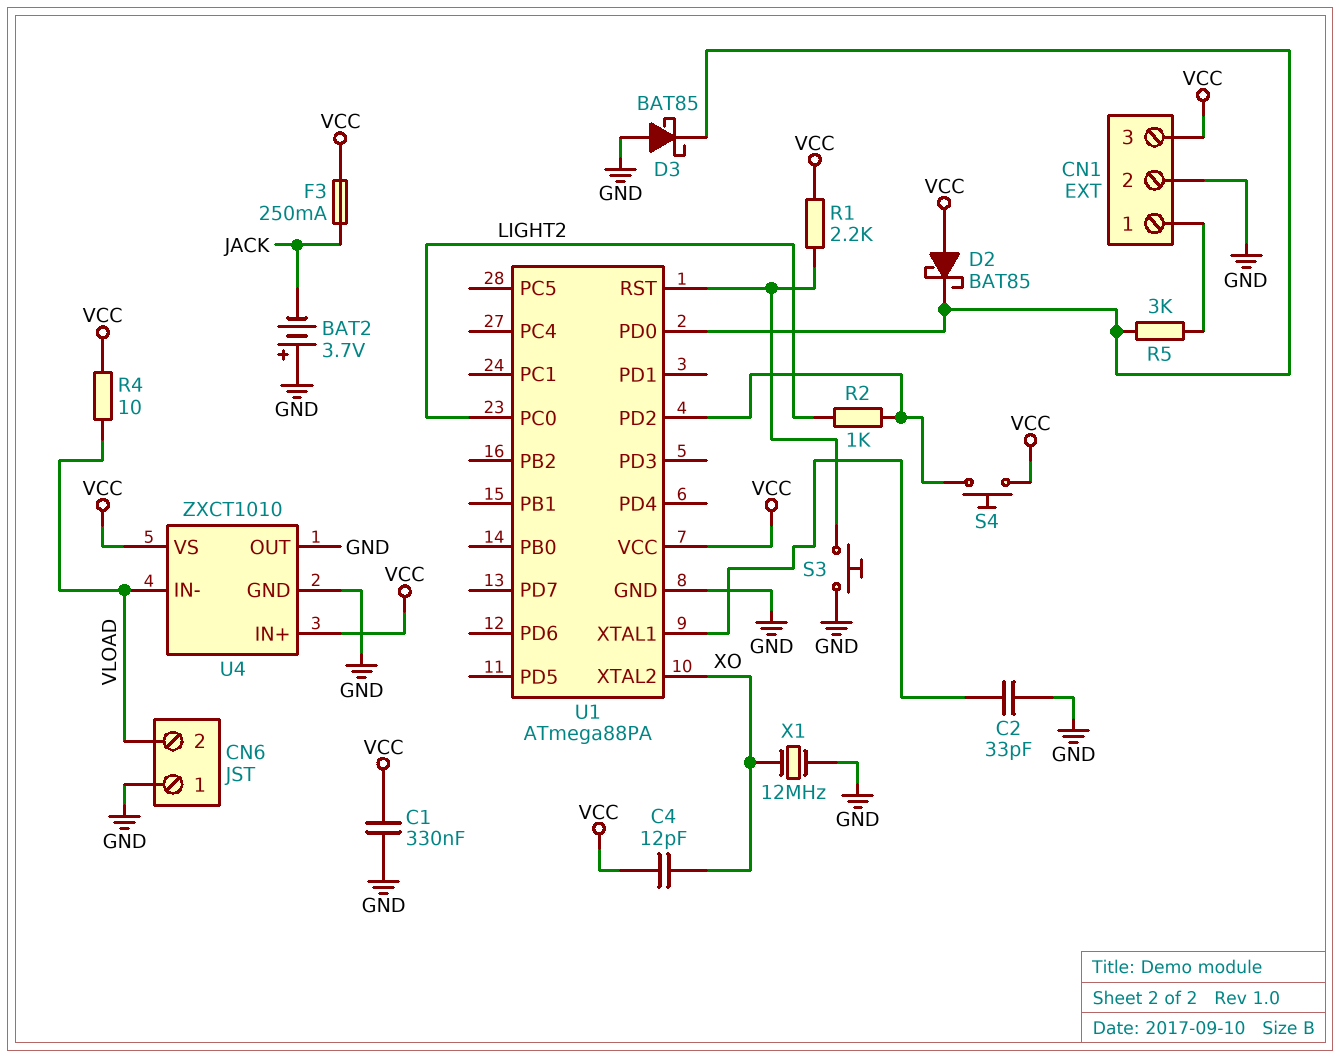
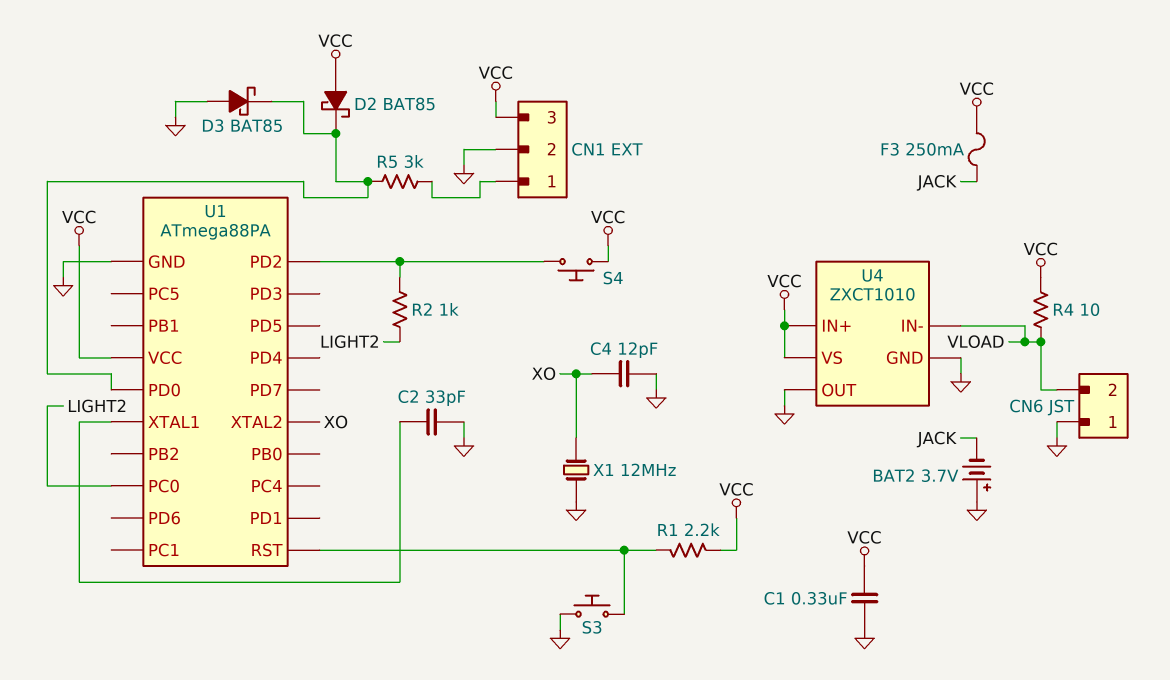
C4: 12pF (VCC, XO) -> 12pF (GND, XO)

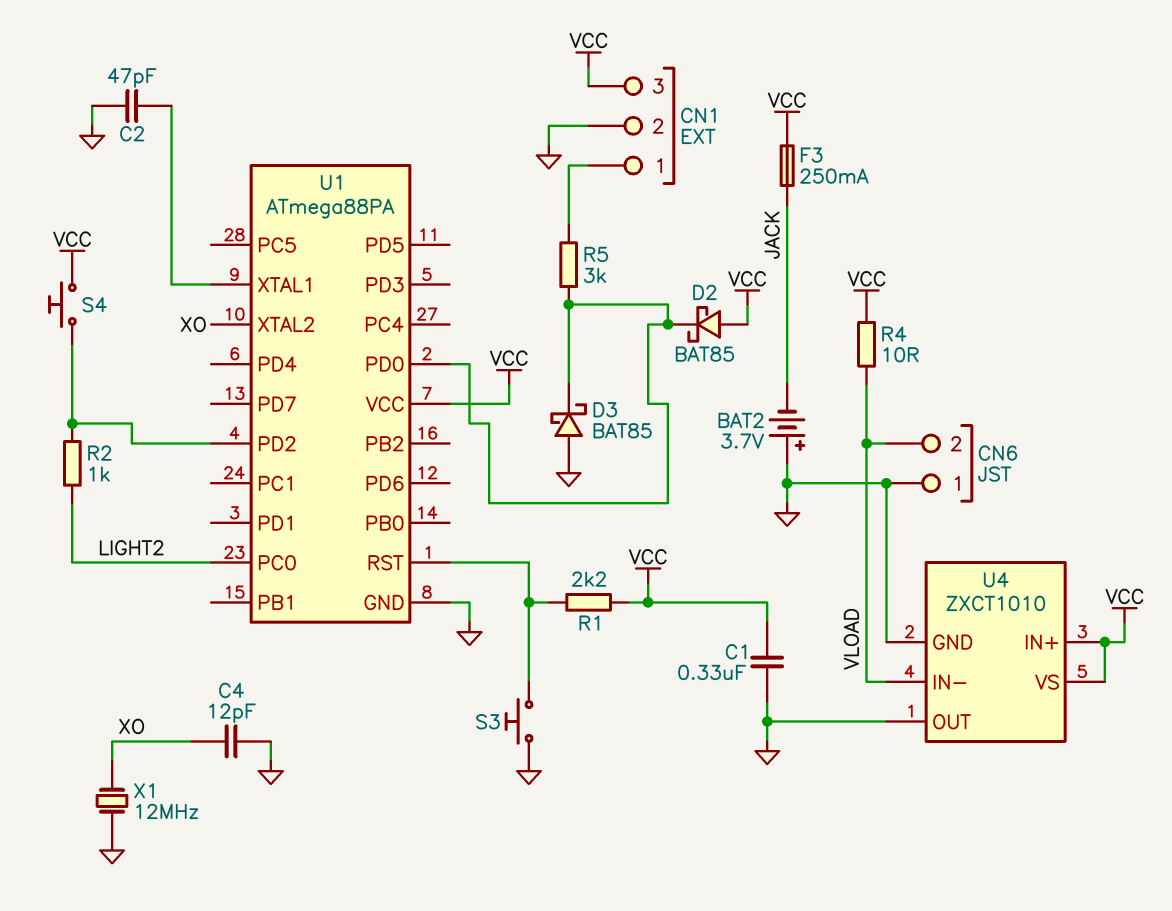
C2: 33pF (GND, U1/XTAL1) -> 47pF (GND, U1/XTAL1)

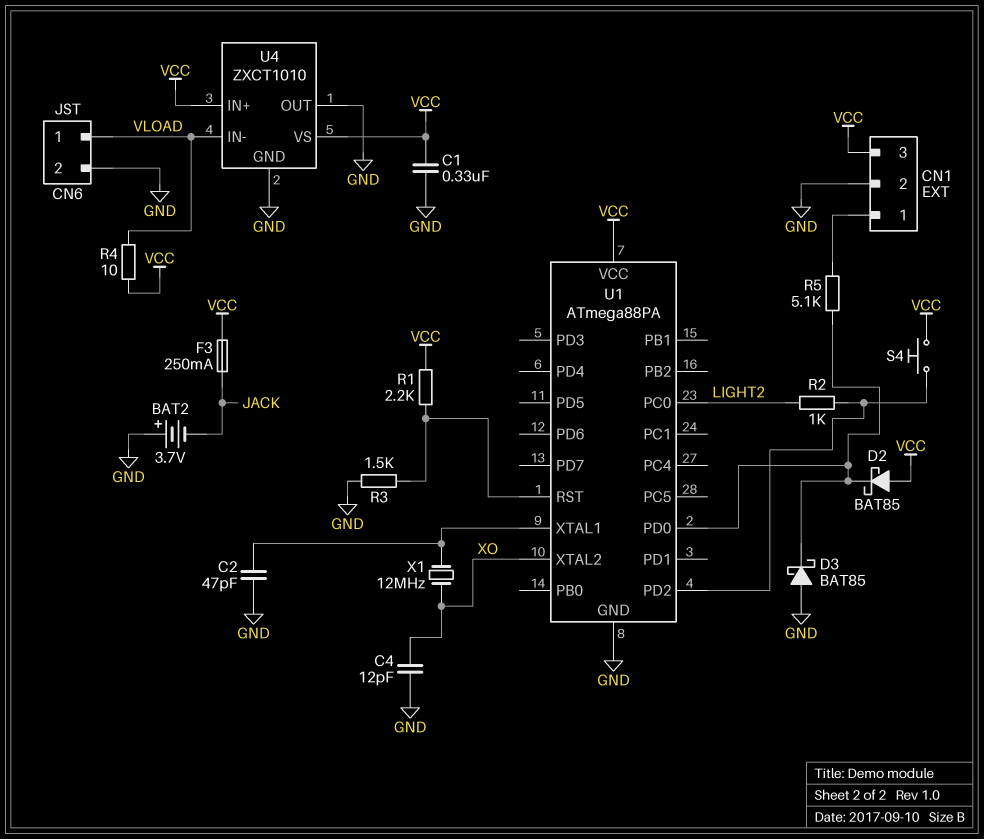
CN6 pin 1: GND -> VLOAD
CN6 pin 2: VLOAD -> GND
R3: none -> 1.5k (GND, U1/RST)
R5: 3k (CN1/1, U1/PD0) -> 5.1k (CN1/1, U1/PD0)
S3: button (GND, U1/RST) -> none
X1: 12MHz (GND, XO) -> 12MHz (U1/XTAL1, XO)

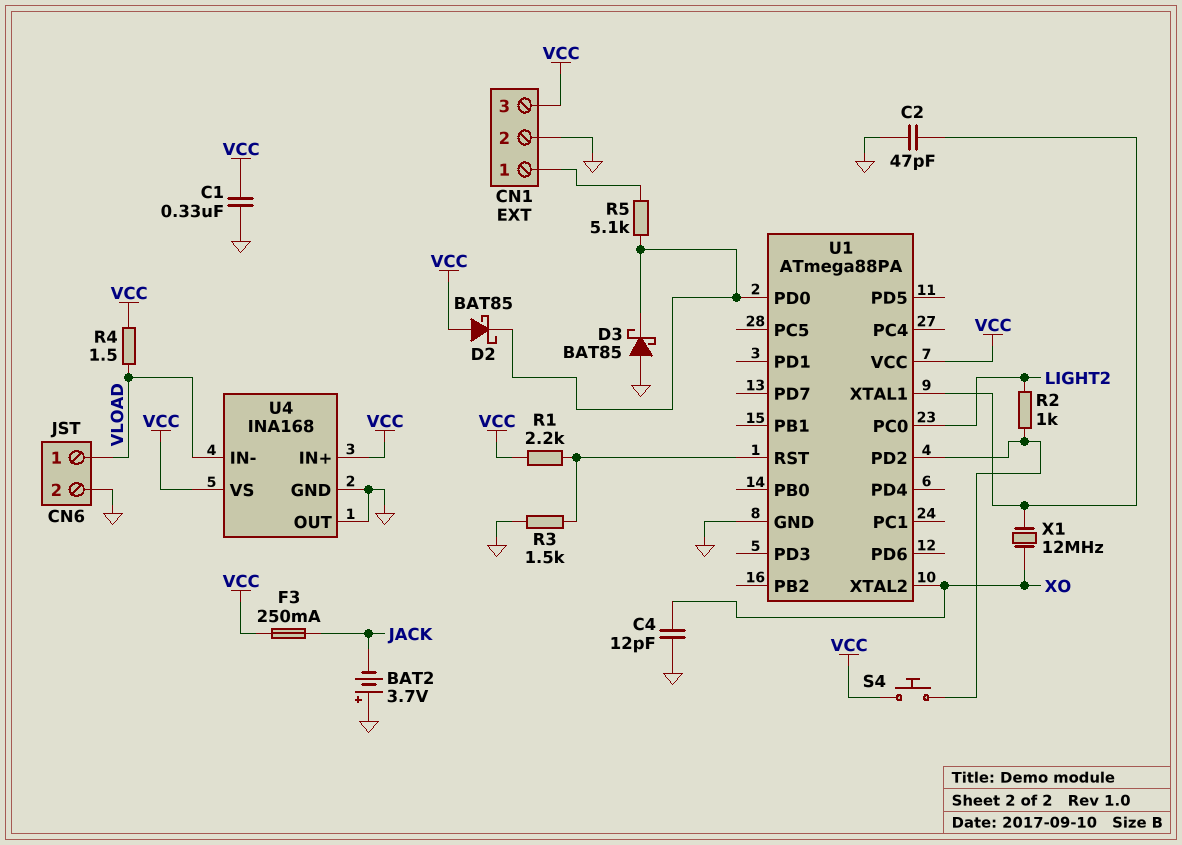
R4: 10 (VCC, VLOAD) -> 1.5 (VCC, VLOAD)
U4: ZXCT1010 -> INA168

